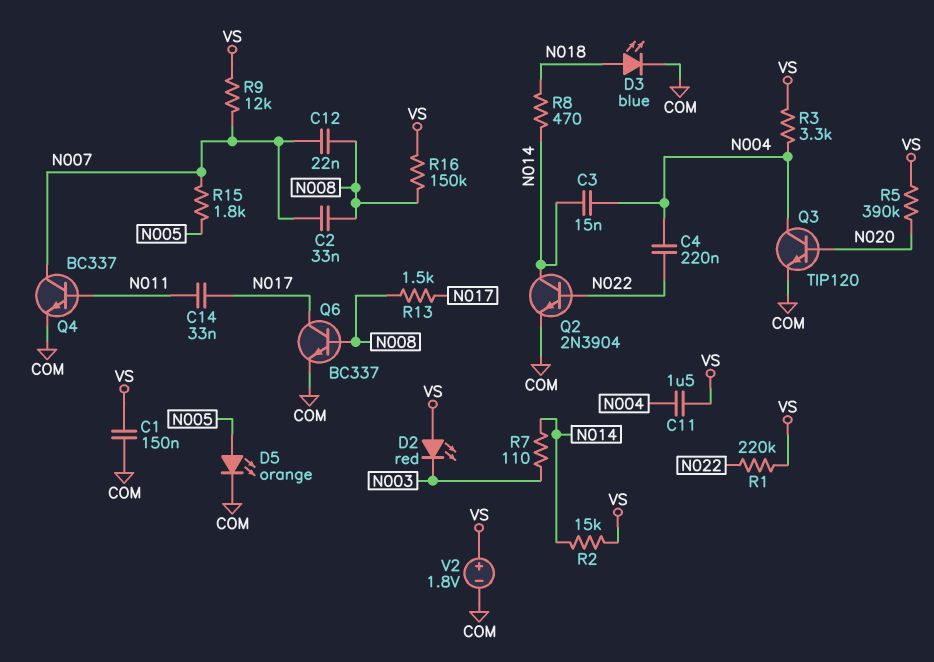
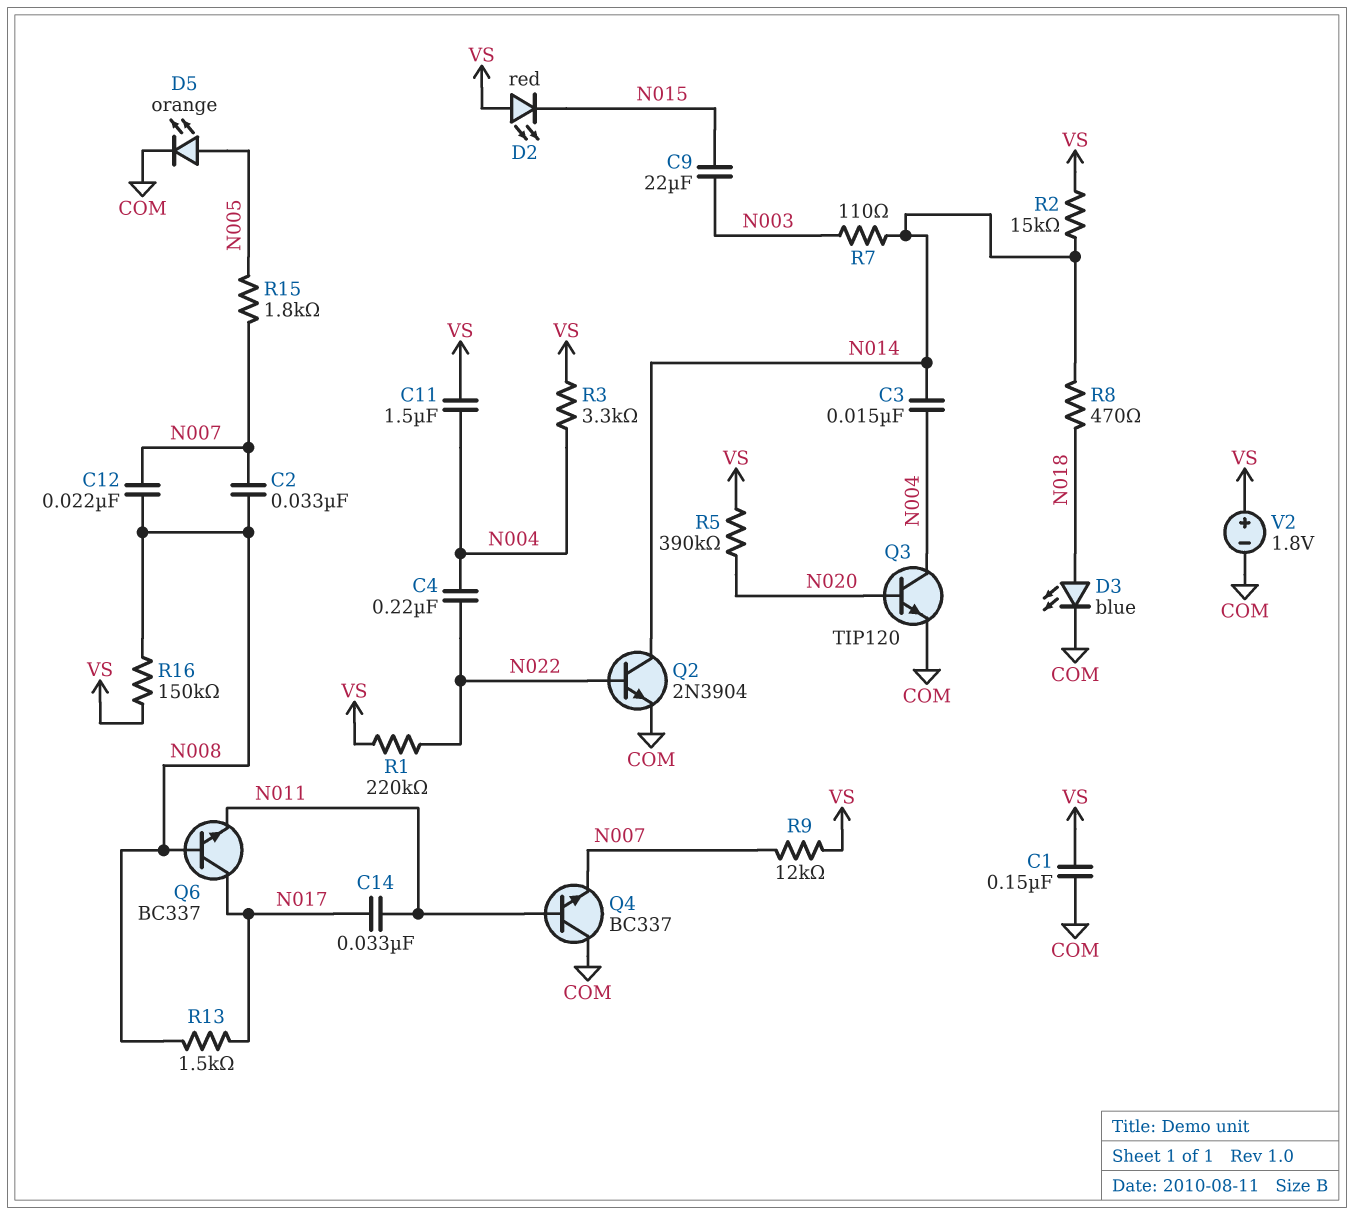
C9: none -> 22uF (N003, N015)
D2: LED red (A VS, K N003) -> LED red (A VS, K N015)
Q4: NPN BC337 (B N011, C N007, E COM) -> NPN BC337 (B N011, C COM, E N007)
Q6: NPN BC337 (B N008, C N017, E COM) -> NPN BC337 (B N008, C N017, E N011)

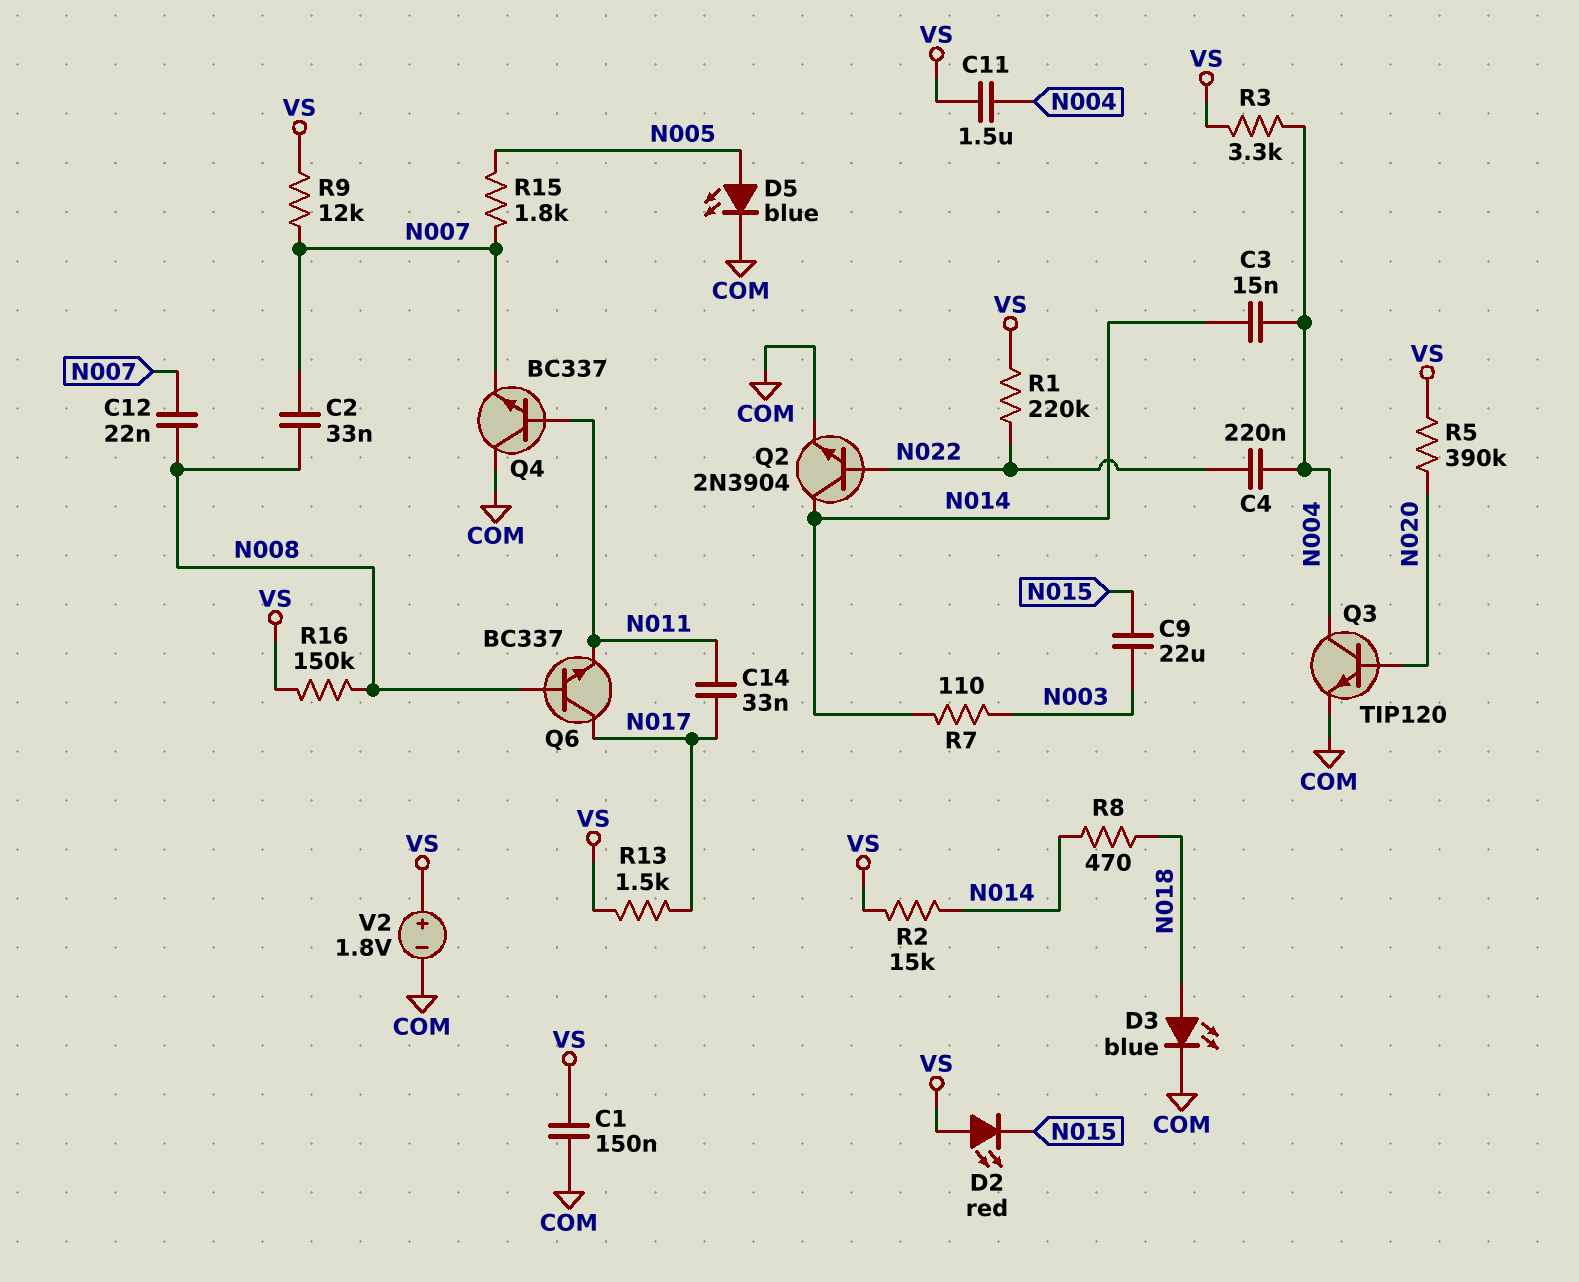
D5: LED orange (A N005, K COM) -> LED blue (A N005, K COM)
R13: 1.5k (N008, N017) -> 1.5k (N017, VS)

